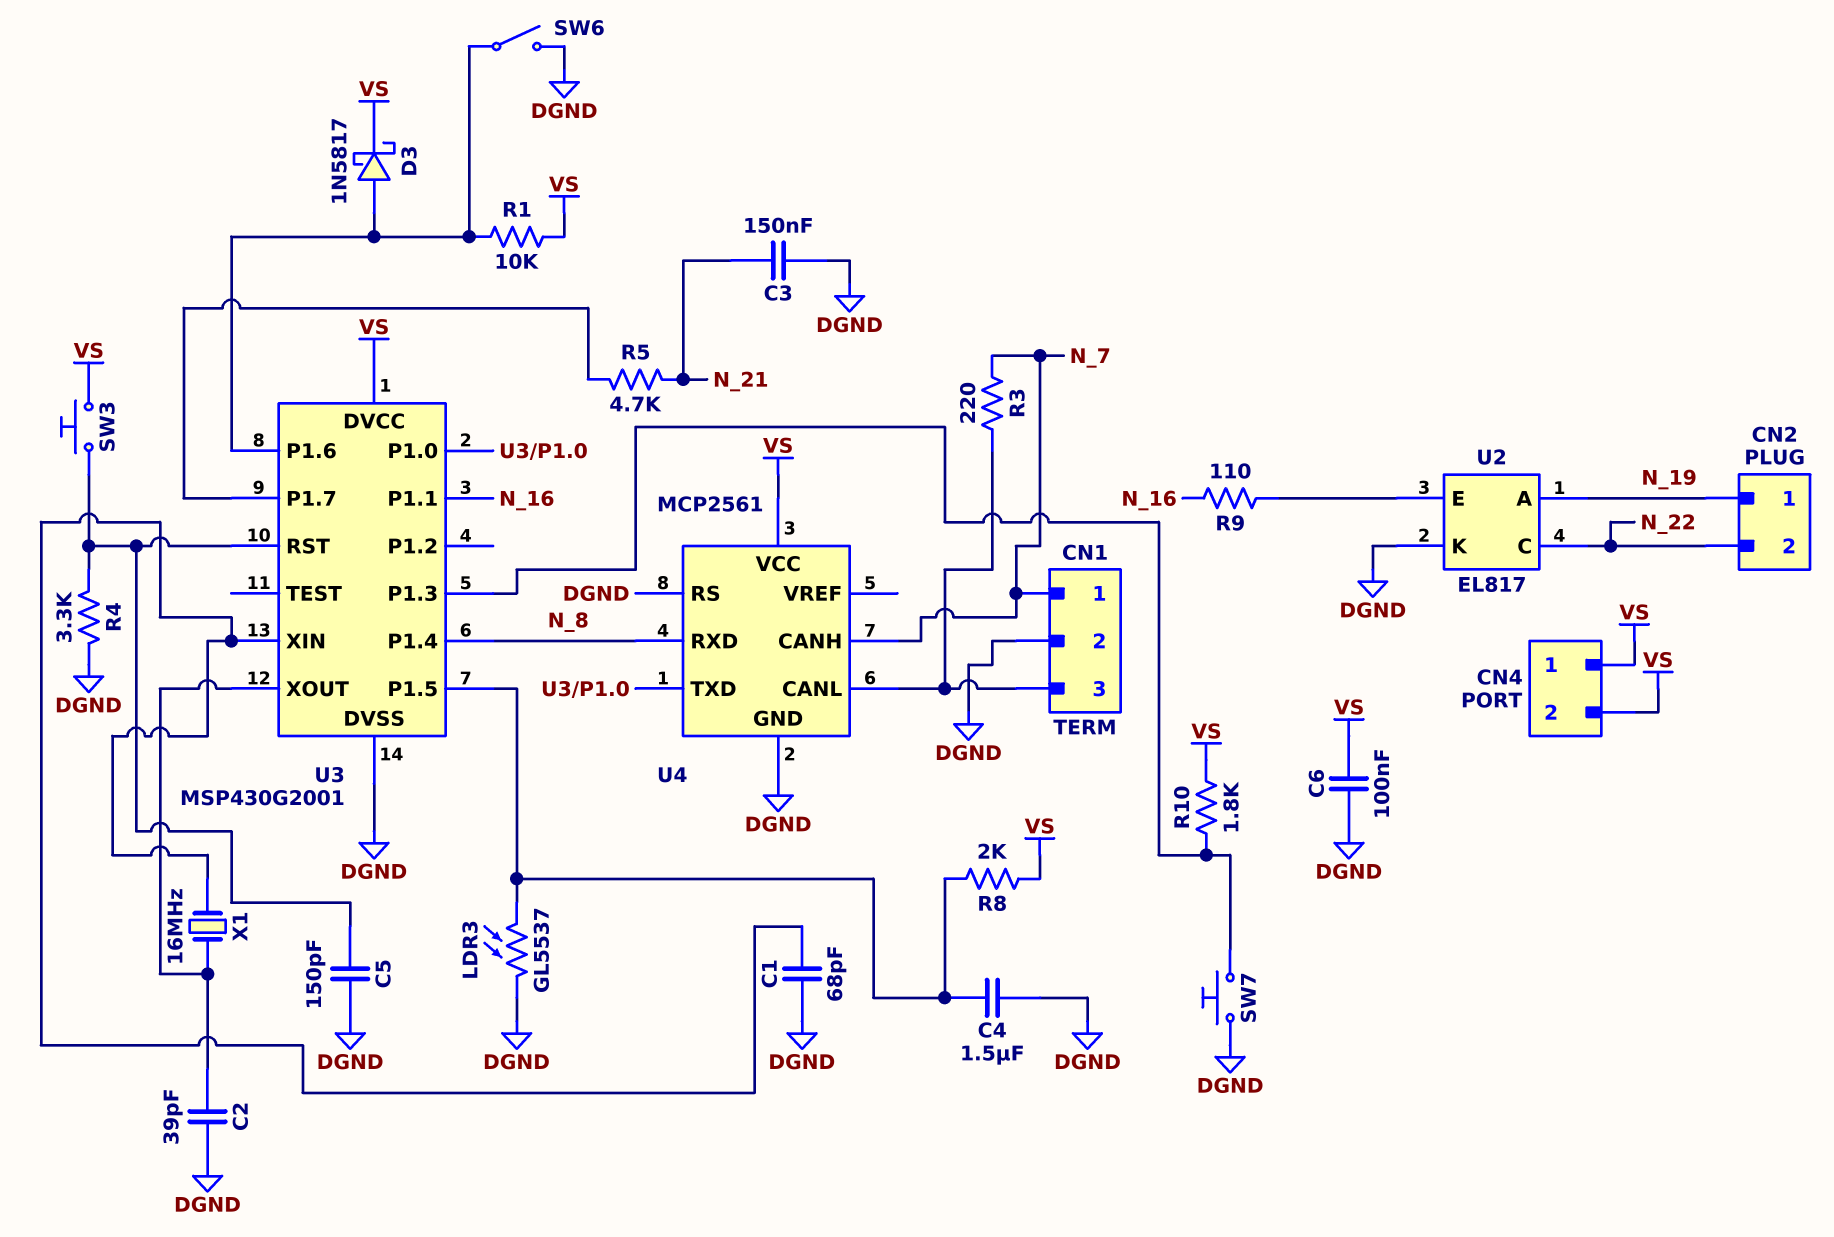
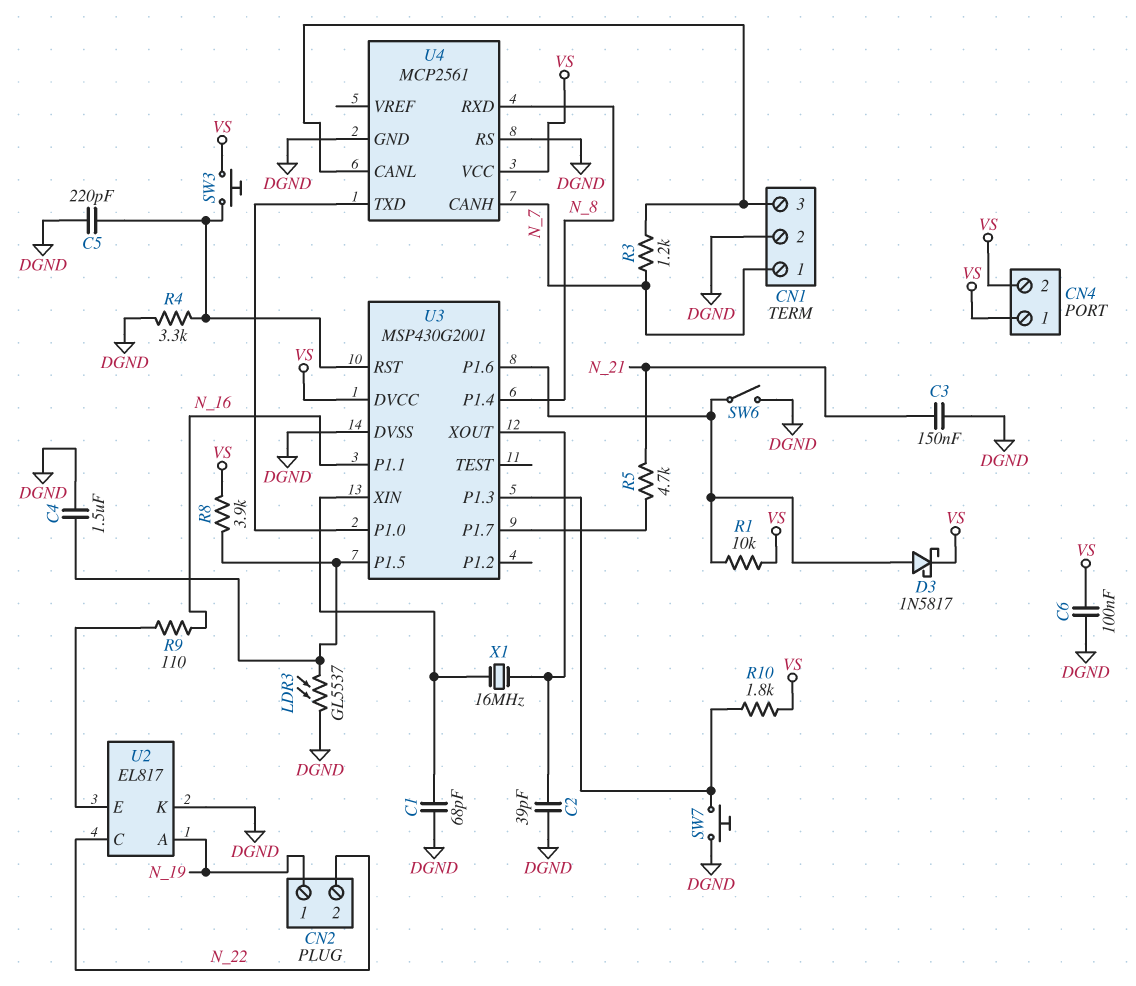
C5: 150pF (DGND, U3/RST) -> 220pF (DGND, U3/RST)
R3: 220 (CN1/3, N_7) -> 1.2k (CN1/3, N_7)
R8: 2k (U3/P1.5, VS) -> 3.9k (U3/P1.5, VS)

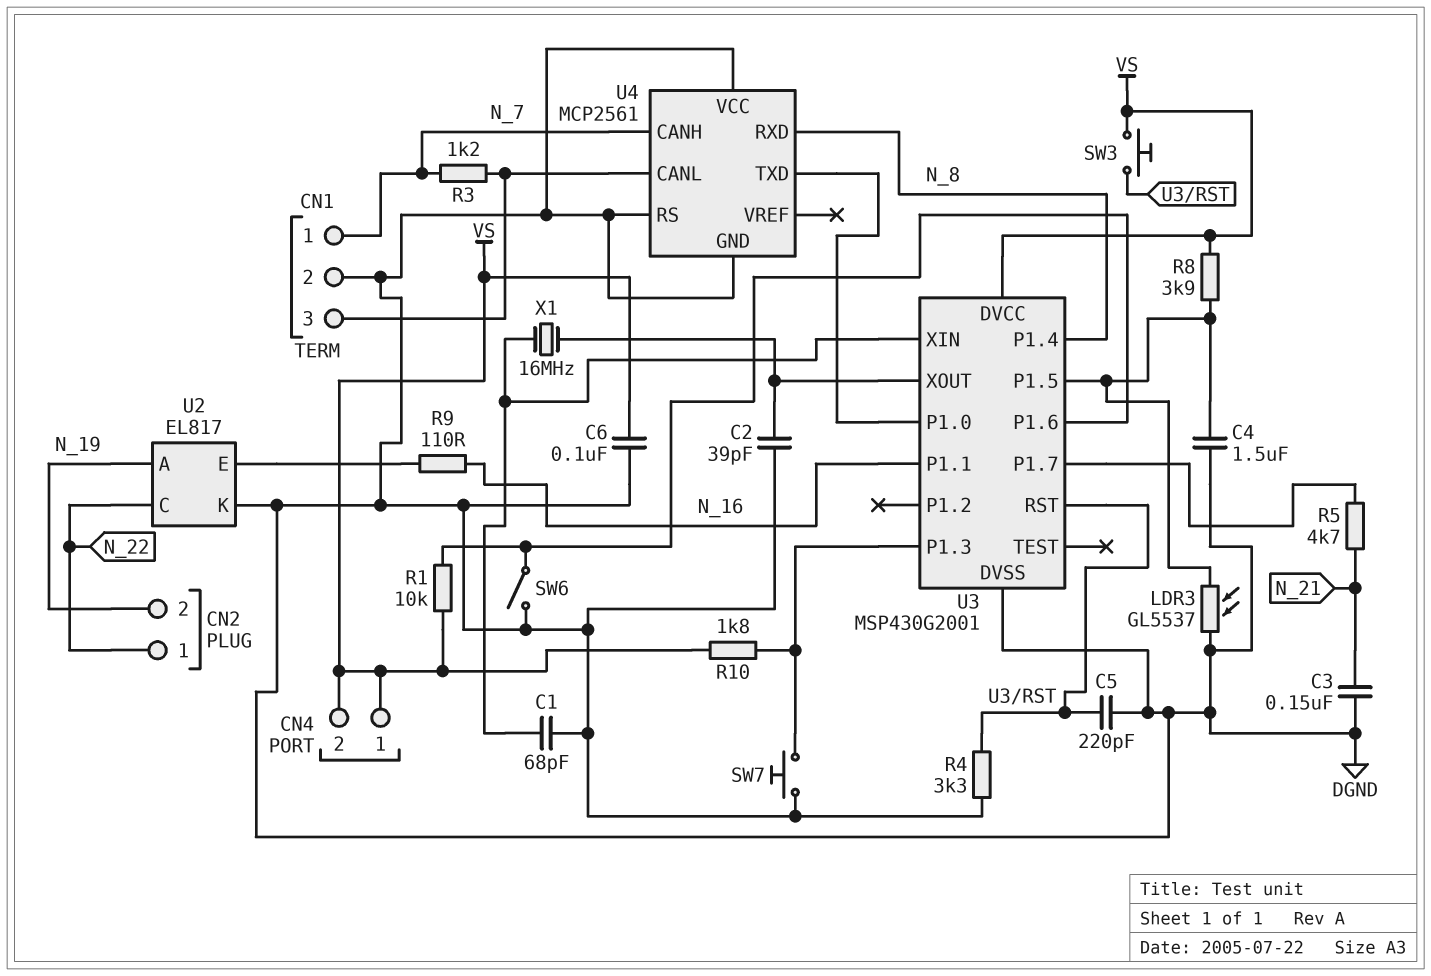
CN2 pin 1: N_19 -> N_22
CN2 pin 2: N_22 -> N_19
D3: schottky 1N5817 (A U3/P1.6, K VS) -> none
U4 pin VCC: VS -> DGND

